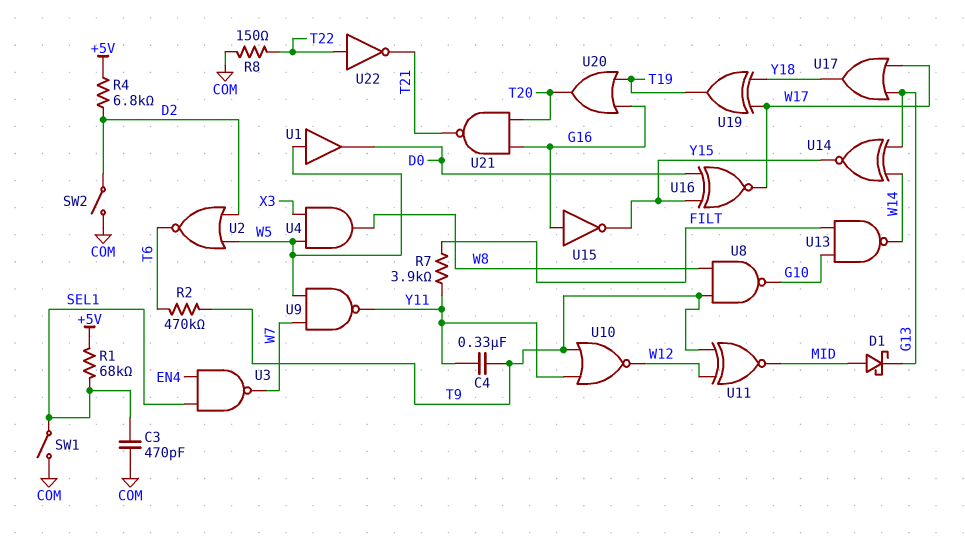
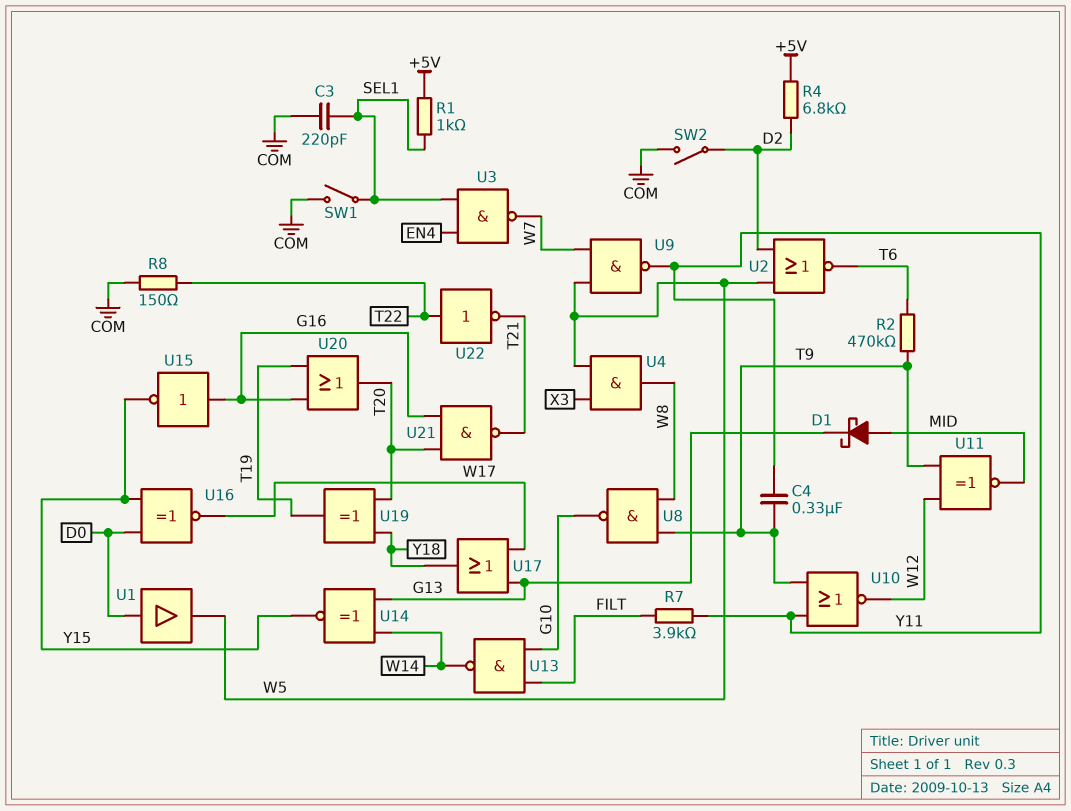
C3: 470pF (COM, SEL1) -> 220pF (COM, SEL1)
R1: 68k (+5V, SEL1) -> 1k (+5V, SEL1)
U1: buffer (in W5, out D0) -> buffer (in D0, out W5)
U19: XOR (in W17, in Y18, out T19) -> XOR (in T20, in Y18, out T19)

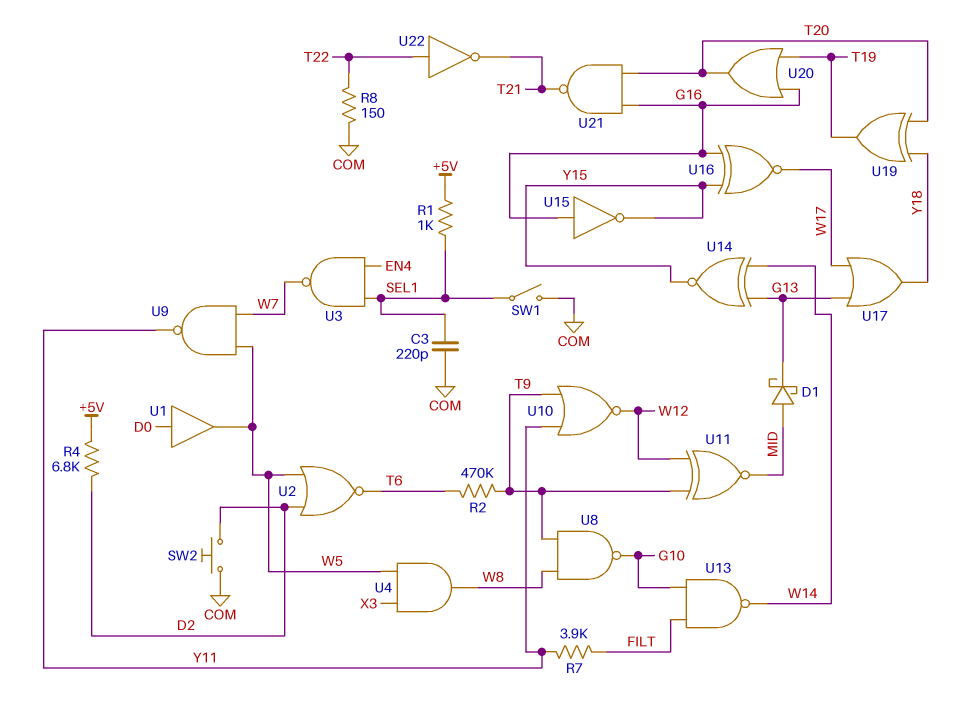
C4: 330nF (T9, Y11) -> none
SW2: switch (COM, D2) -> button (COM, D2)
U16: XNOR (in D0, in Y15, out W17) -> XNOR (in G16, in Y15, out W17)

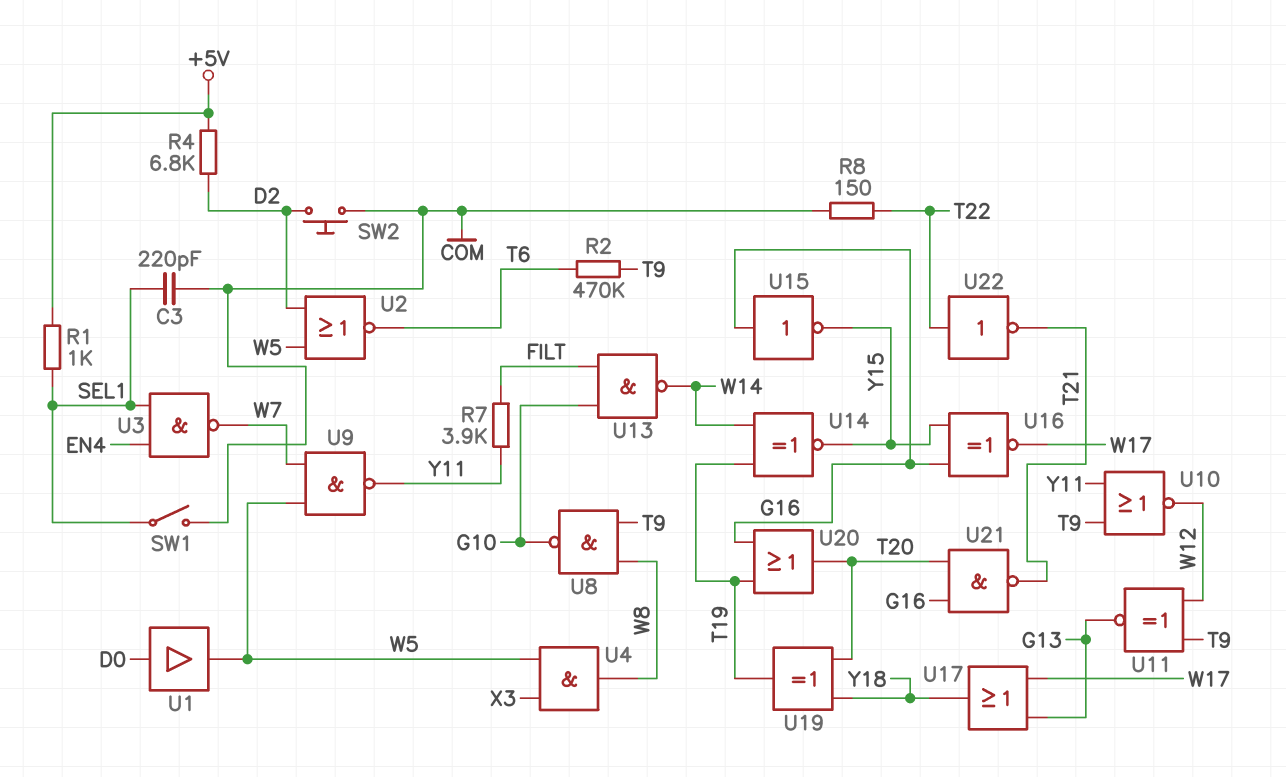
D1: schottky (A MID, K G13) -> none
U11: XNOR (in T9, in W12, out MID) -> XNOR (in T9, in W12, out G13)
U14: XNOR (in G13, in W14, out Y15) -> XNOR (in T19, in W14, out Y15)

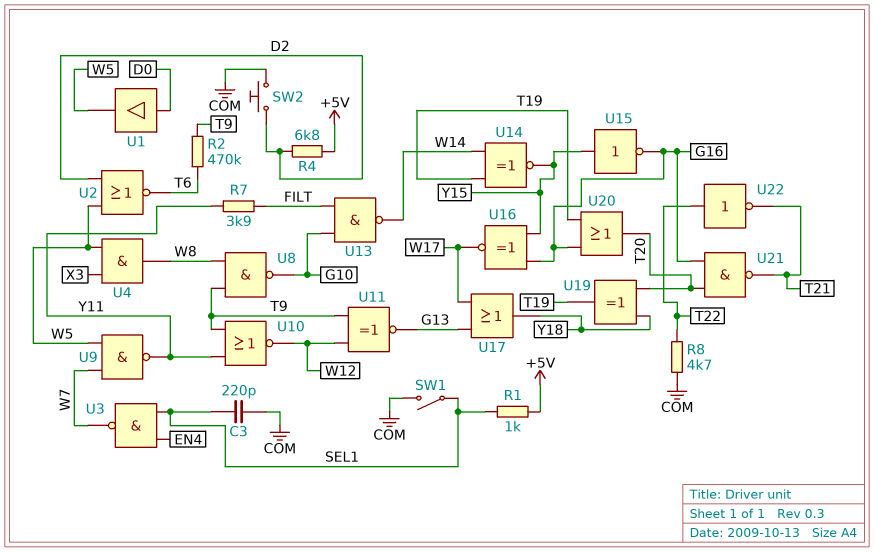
R8: 150 (COM, T22) -> 4.7k (COM, T22)
U15: NOT (in G16, out Y15) -> NOT (in Y15, out G16)

